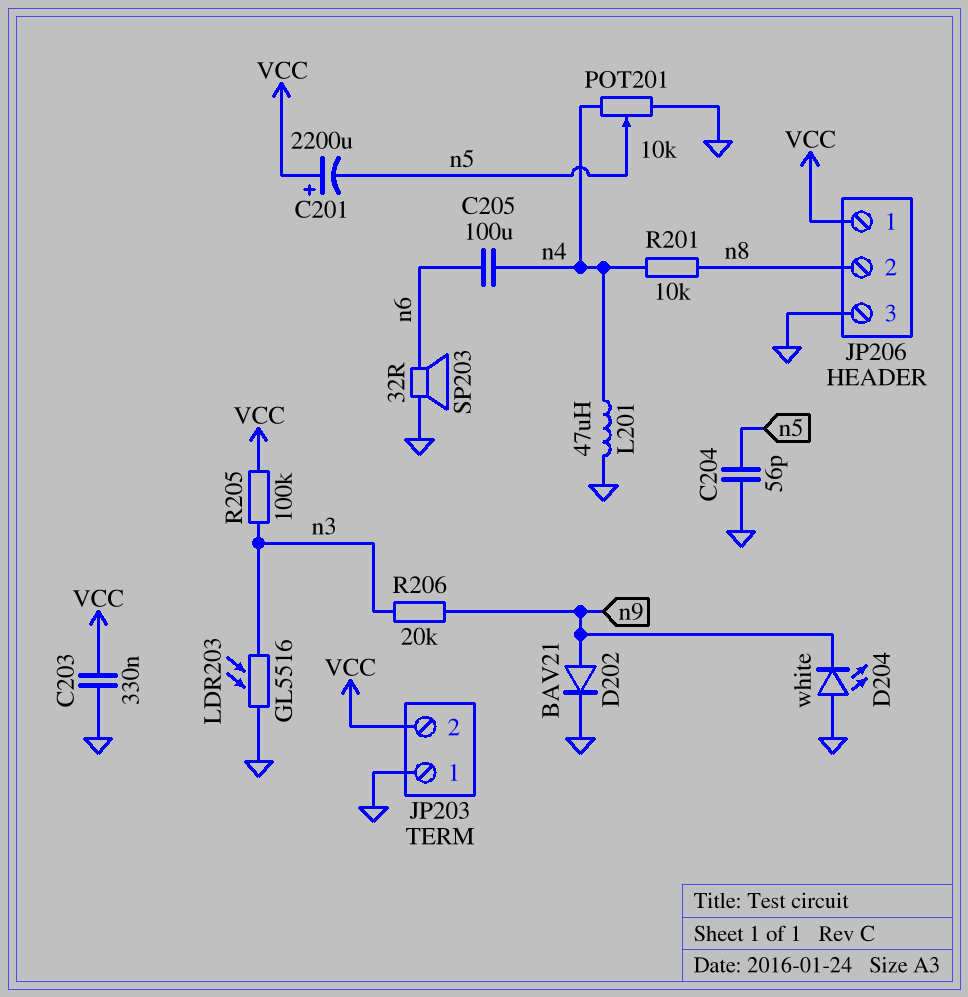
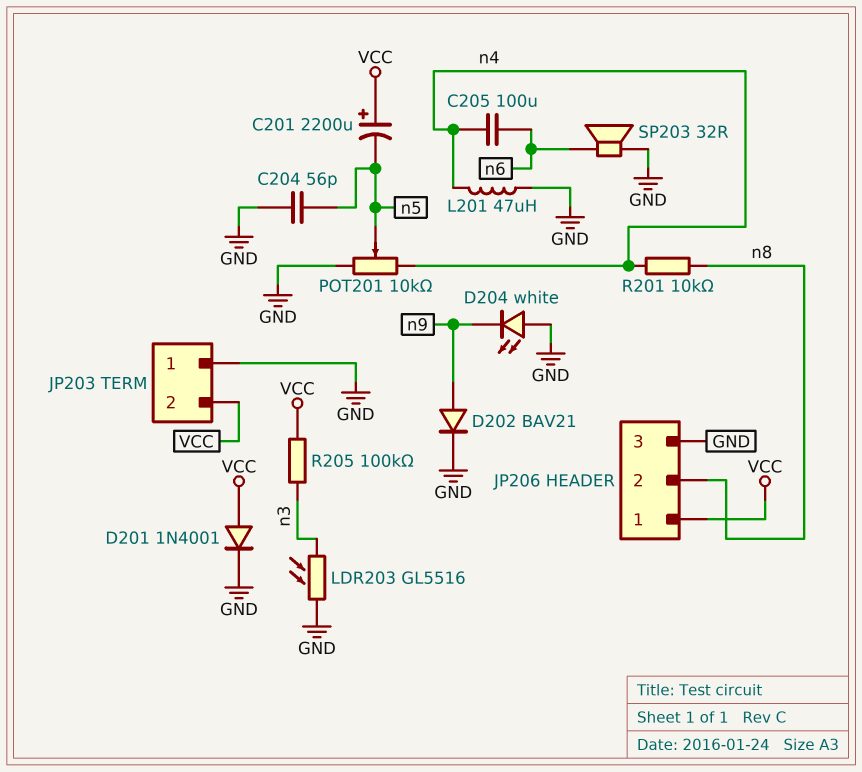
C203: 330nF (GND, VCC) -> none
D201: none -> diode 1N4001 (A VCC, K GND)
R206: 20k (n3, n9) -> none

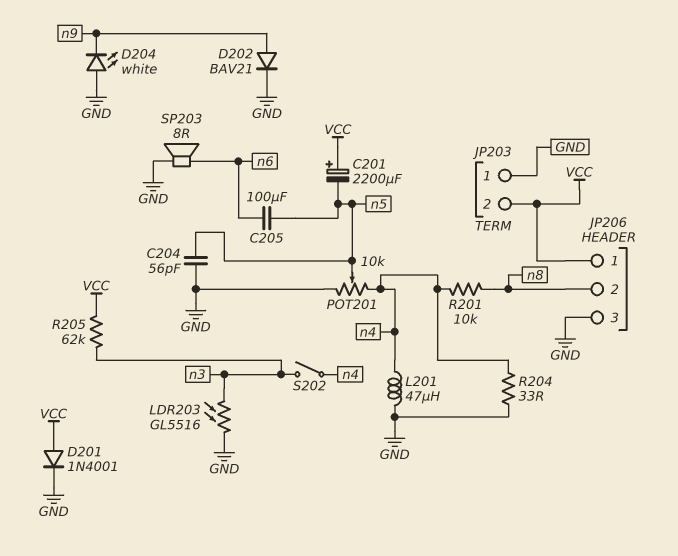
C205: 100uF (n4, n6) -> 100uF (n5, n6)
R204: none -> 33 (GND, n4)
R205: 100k (VCC, n3) -> 62k (VCC, n3)
S202: none -> switch (n3, n4)
SP203: speaker 32R (GND, n6) -> speaker 8R (GND, n6)

